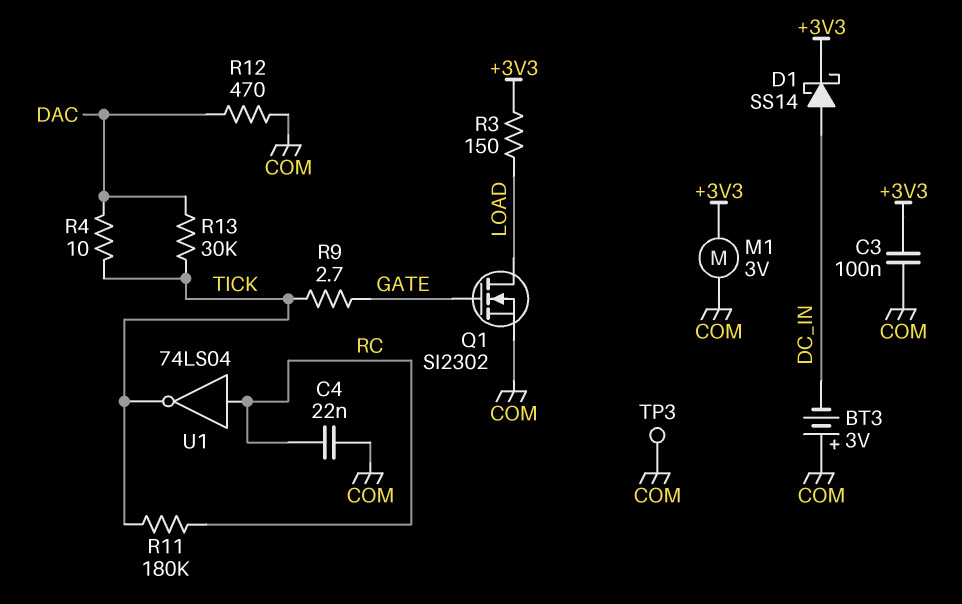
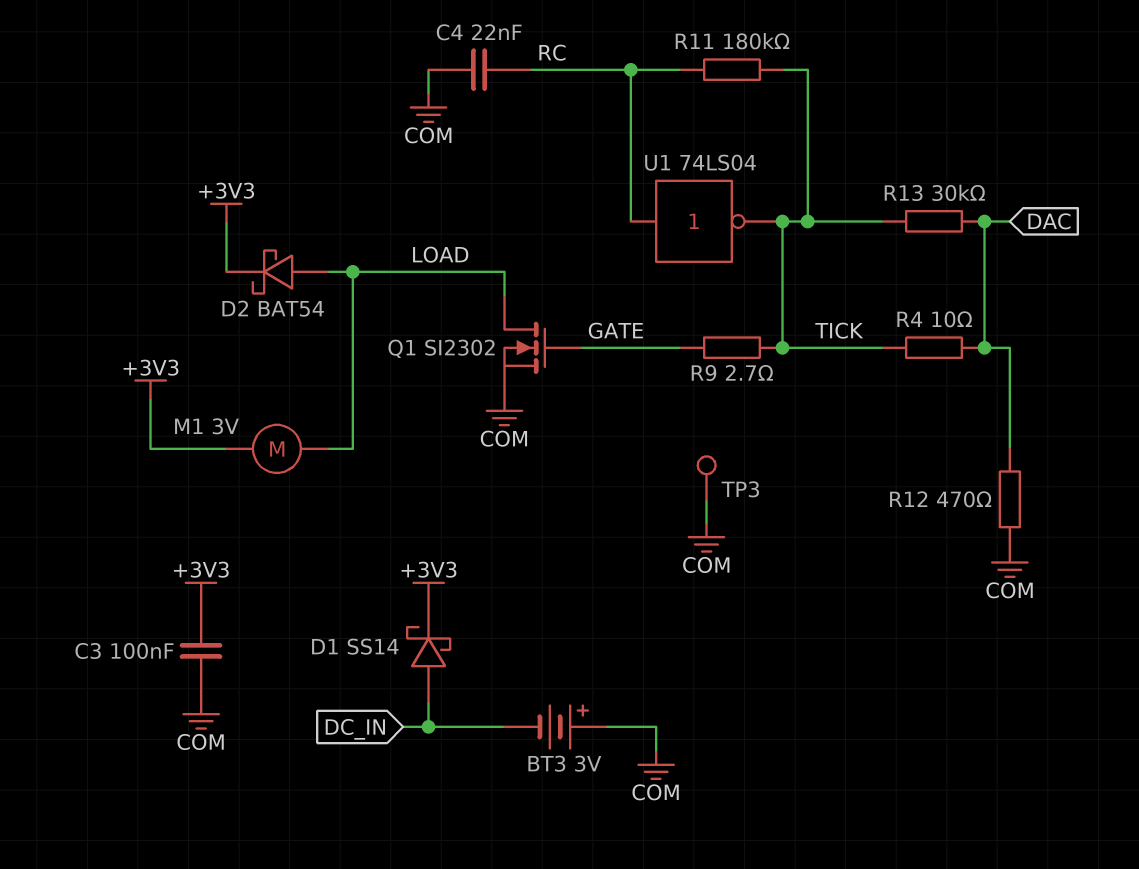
D2: none -> schottky BAT54 (A LOAD, K +3V3)
M1: motor 3V (+3V3, COM) -> motor 3V (+3V3, LOAD)
R3: 150 (+3V3, LOAD) -> none

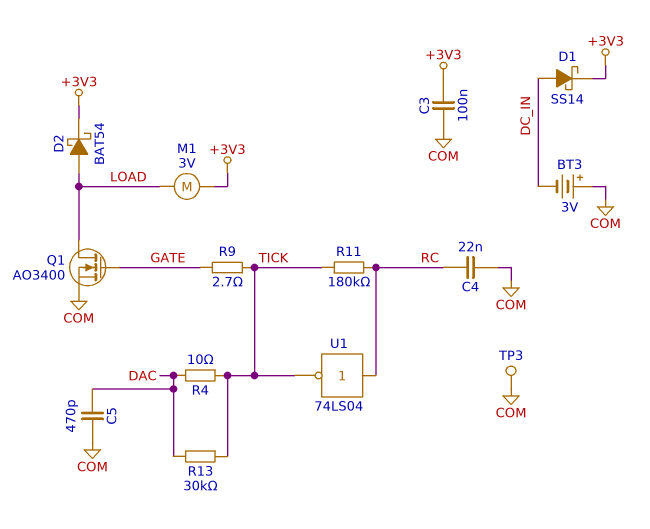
C5: none -> 470pF (COM, DAC)
Q1: NMOS SI2302 (G GATE, D LOAD, S COM) -> NMOS AO3400 (G GATE, D LOAD, S COM)
R12: 470 (COM, DAC) -> none

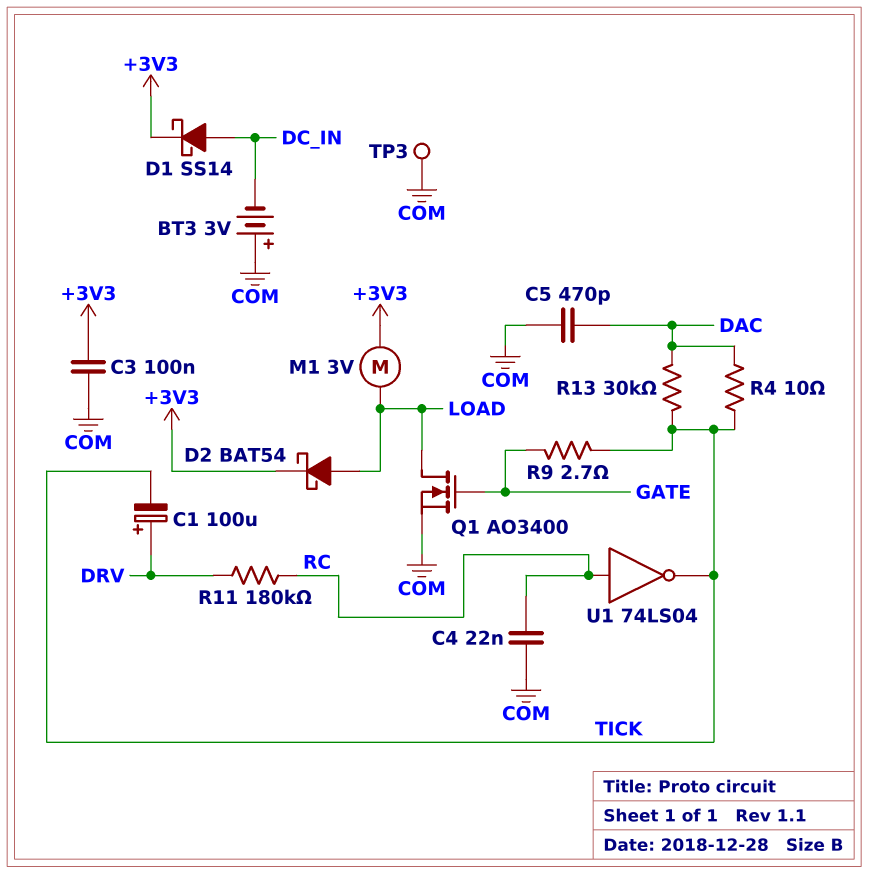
C1: none -> 100uF (plus DRV, minus TICK)
R11: 180k (RC, TICK) -> 180k (DRV, RC)

